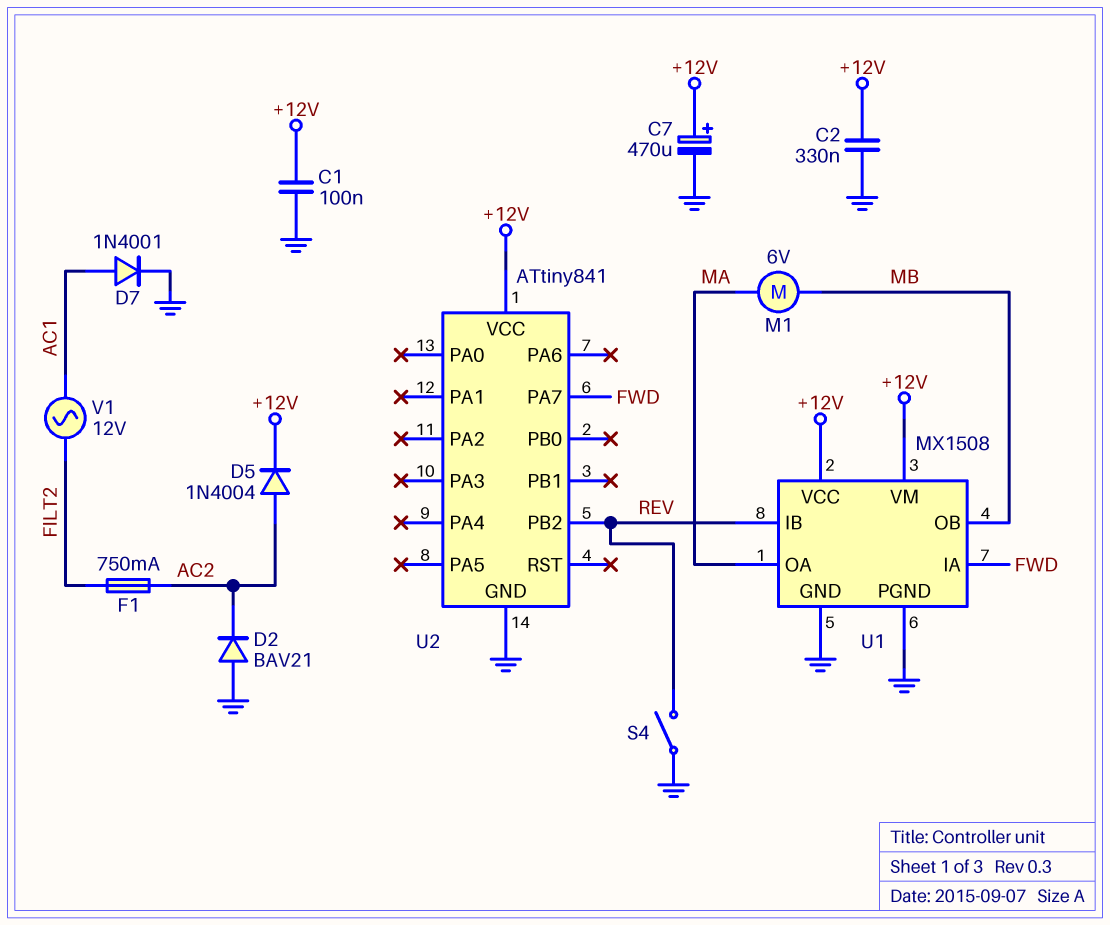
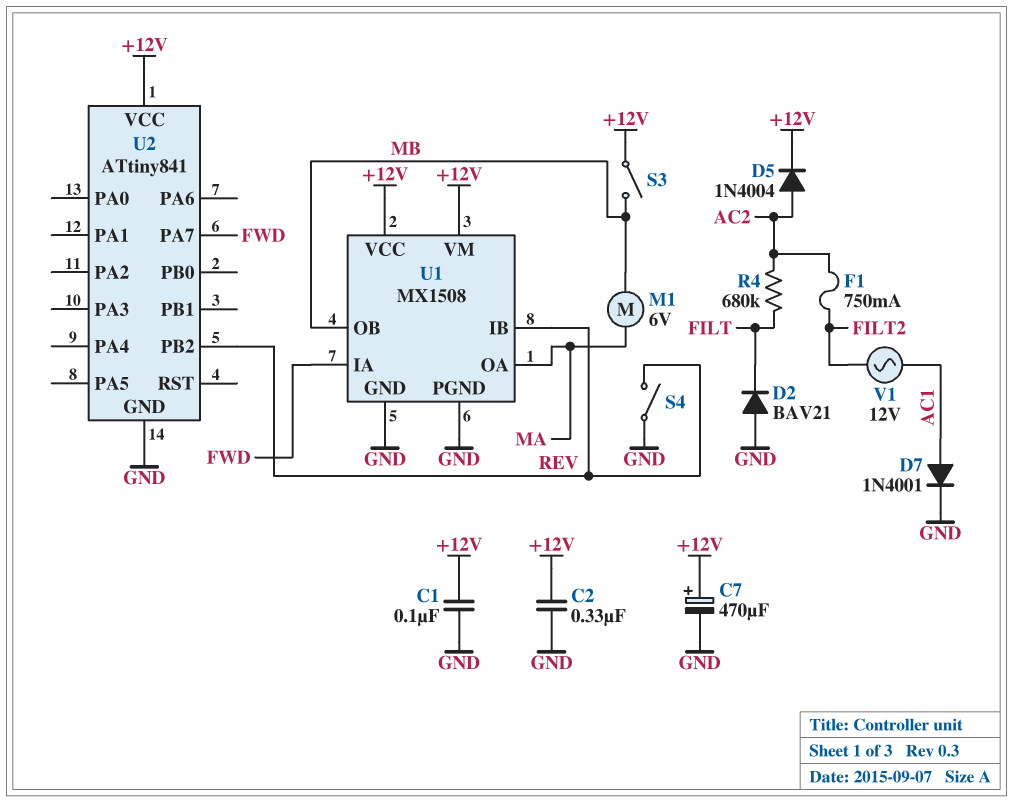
D2: diode BAV21 (A GND, K AC2) -> diode BAV21 (A GND, K FILT)
R4: none -> 680k (AC2, FILT)
S3: none -> switch (+12V, MB)

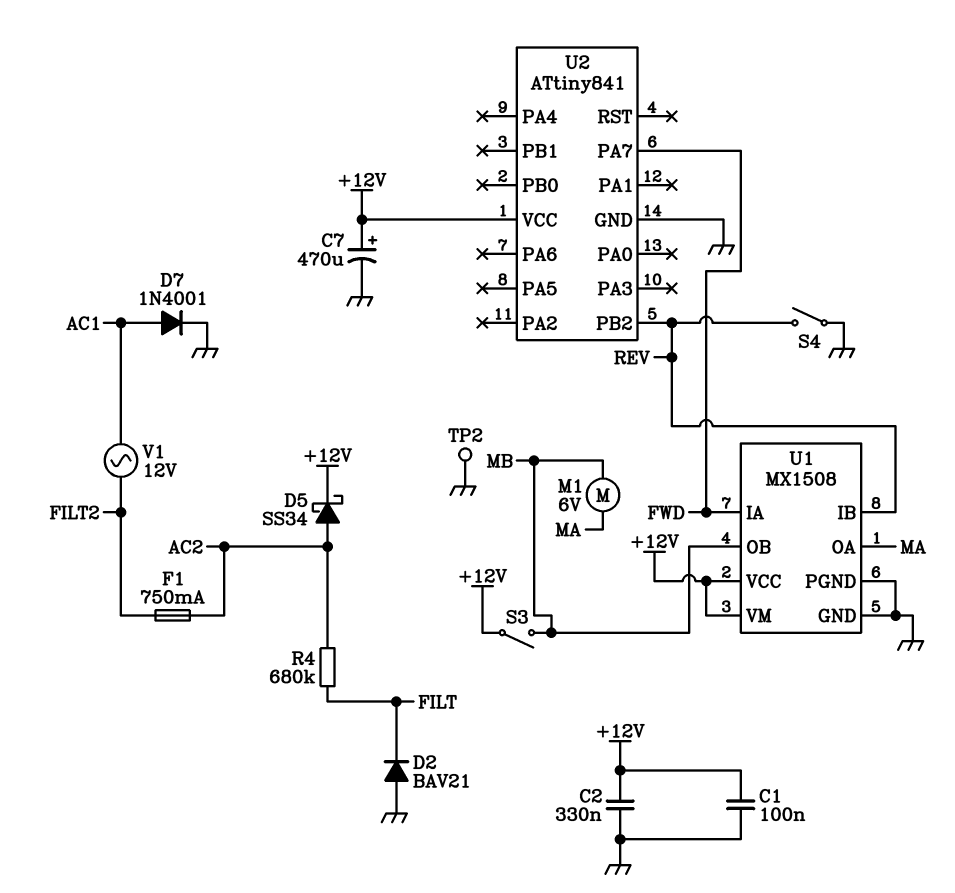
D5: diode 1N4004 (A AC2, K +12V) -> schottky SS34 (A AC2, K +12V)
TP2: none -> test point (GND)

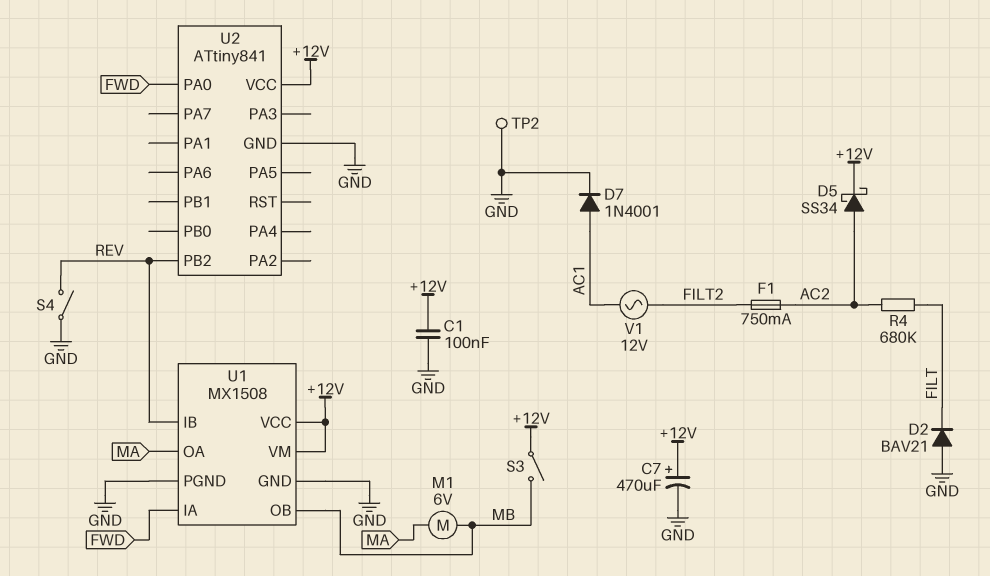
C2: 330nF (+12V, GND) -> none
U2 pin PA0: none -> FWD
U2 pin PA7: FWD -> none

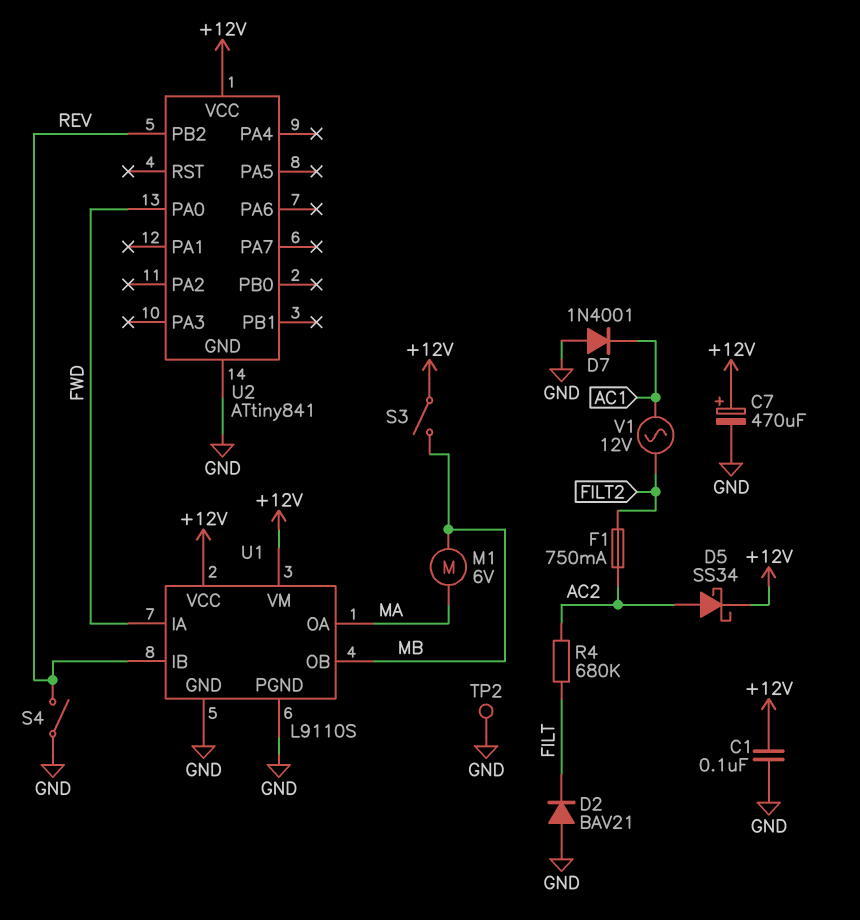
D7: diode 1N4001 (A AC1, K GND) -> diode 1N4001 (A GND, K AC1)
U1: MX1508 -> L9110S

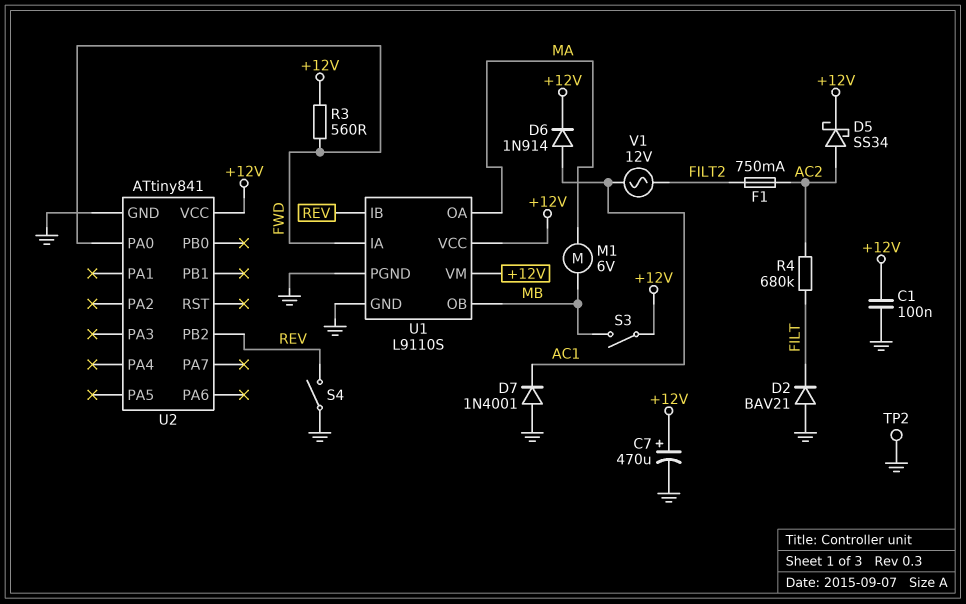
D6: none -> diode 1N914 (A AC1, K +12V)
R3: none -> 560 (+12V, FWD)

